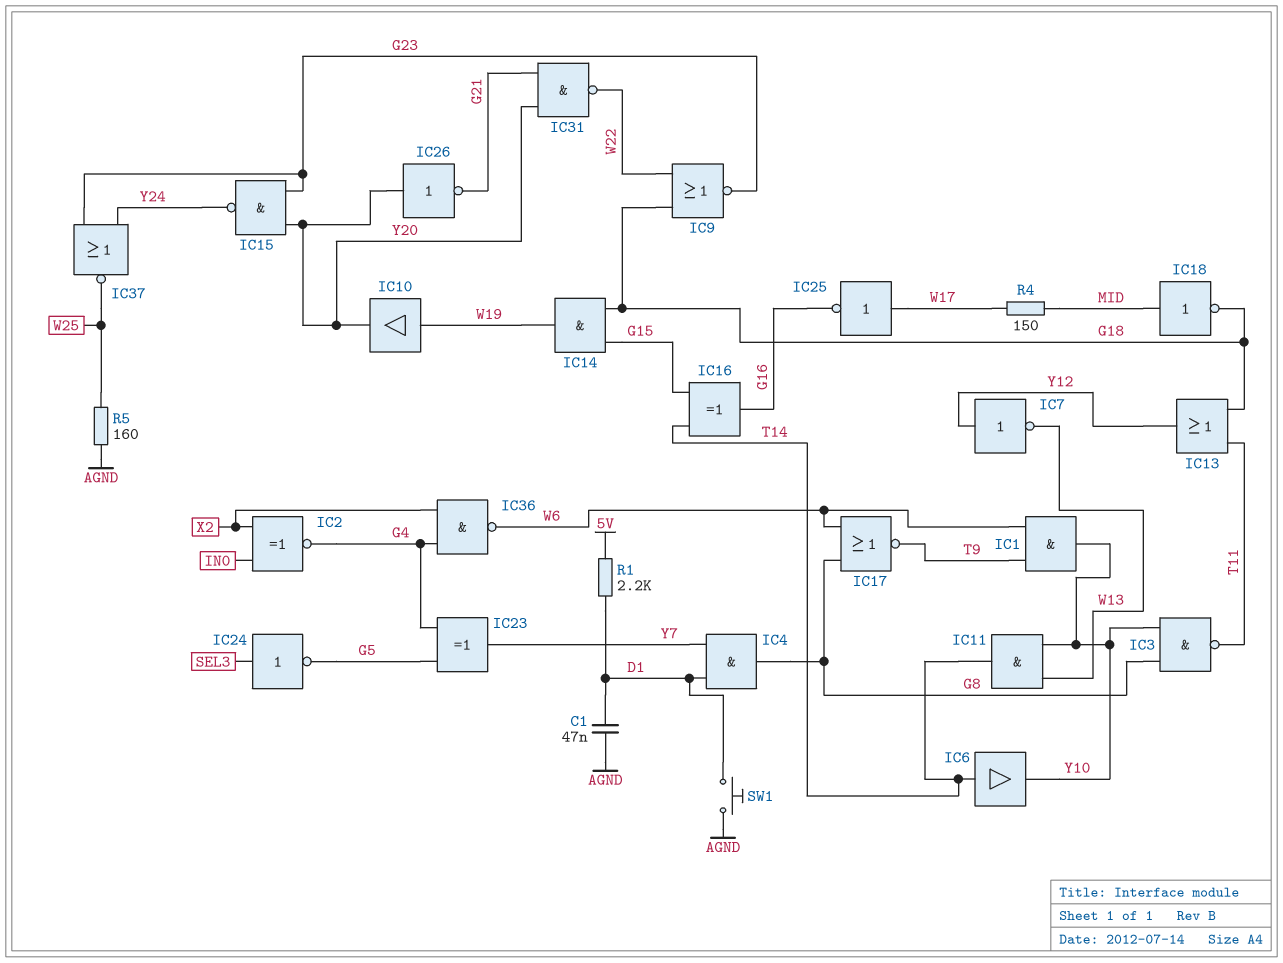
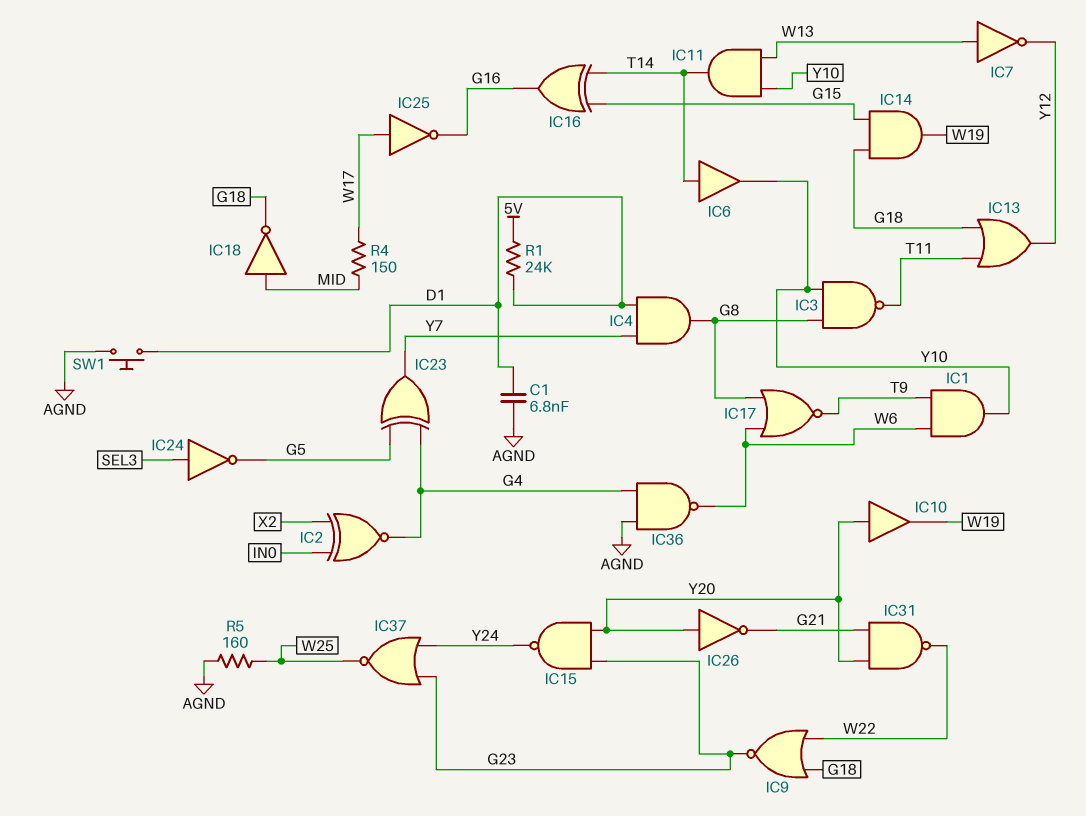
C1: 47nF (AGND, D1) -> 6.8nF (AGND, D1)
IC7: NOT (in Y12, out W13) -> NOT (in W13, out Y12)
IC10: buffer (in W19, out Y20) -> buffer (in Y20, out W19)
IC36: NAND (in G4, in X2, out W6) -> NAND (in AGND, in G4, out W6)
R1: 2.2k (5V, D1) -> 24k (5V, D1)

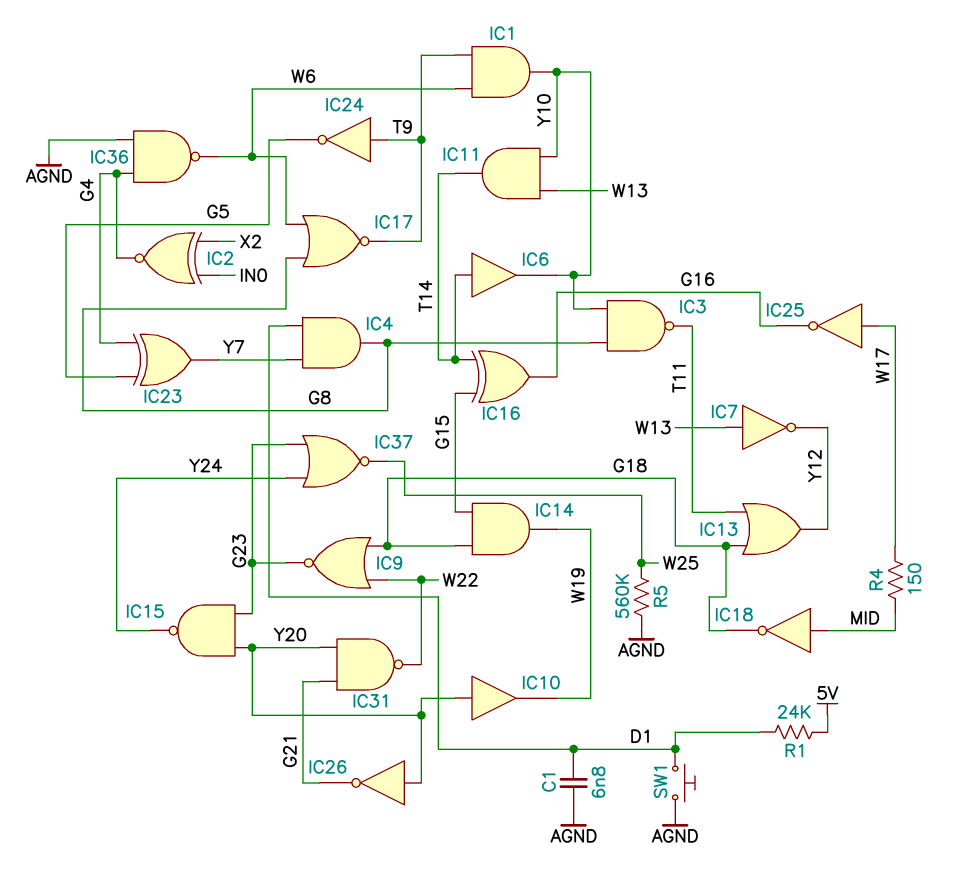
IC24: NOT (in SEL3, out G5) -> NOT (in T9, out G5)
R5: 160 (AGND, W25) -> 560k (AGND, W25)

